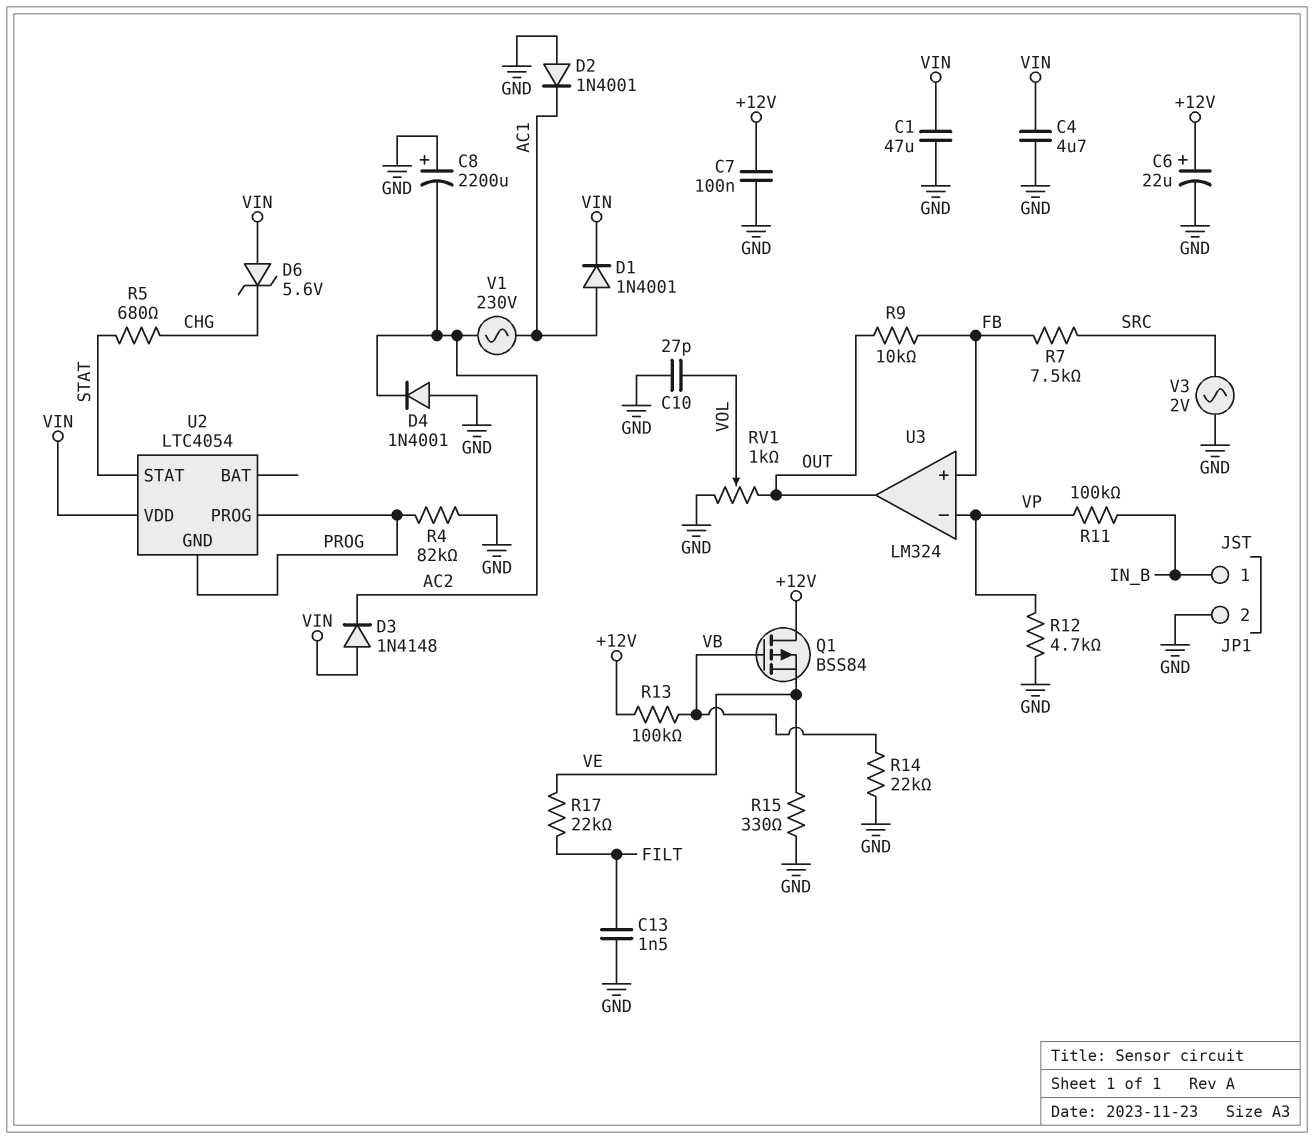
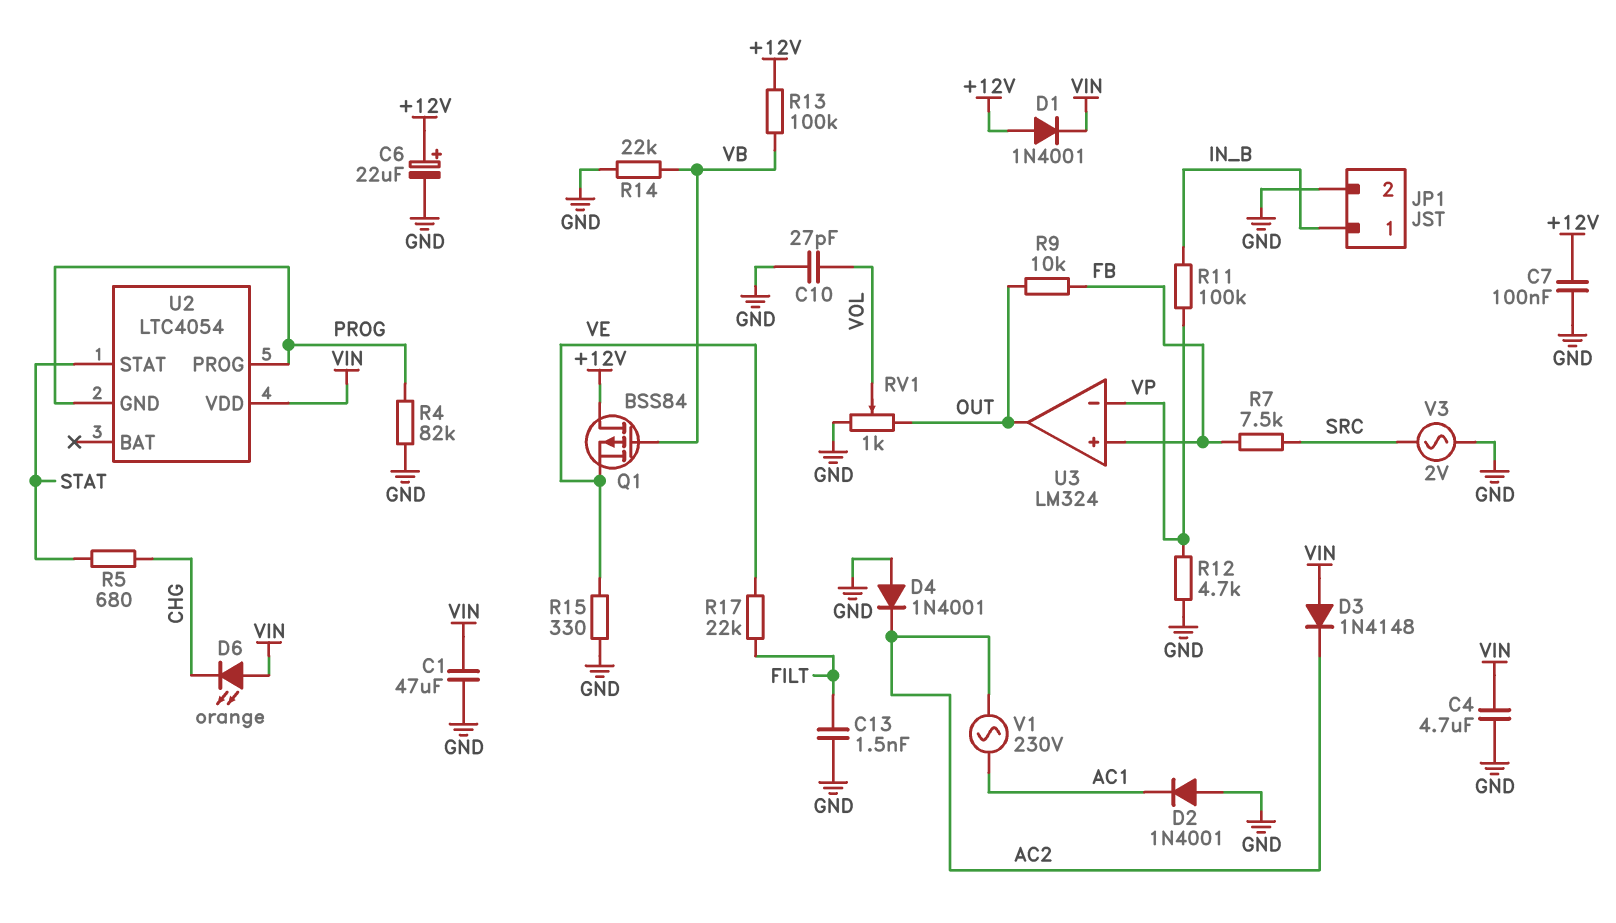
C8: 2200uF (plus GND, minus AC2) -> none
D1: diode 1N4001 (A AC1, K VIN) -> diode 1N4001 (A +12V, K VIN)
D6: zener 5.6V (A VIN, K CHG) -> LED orange (A VIN, K CHG)

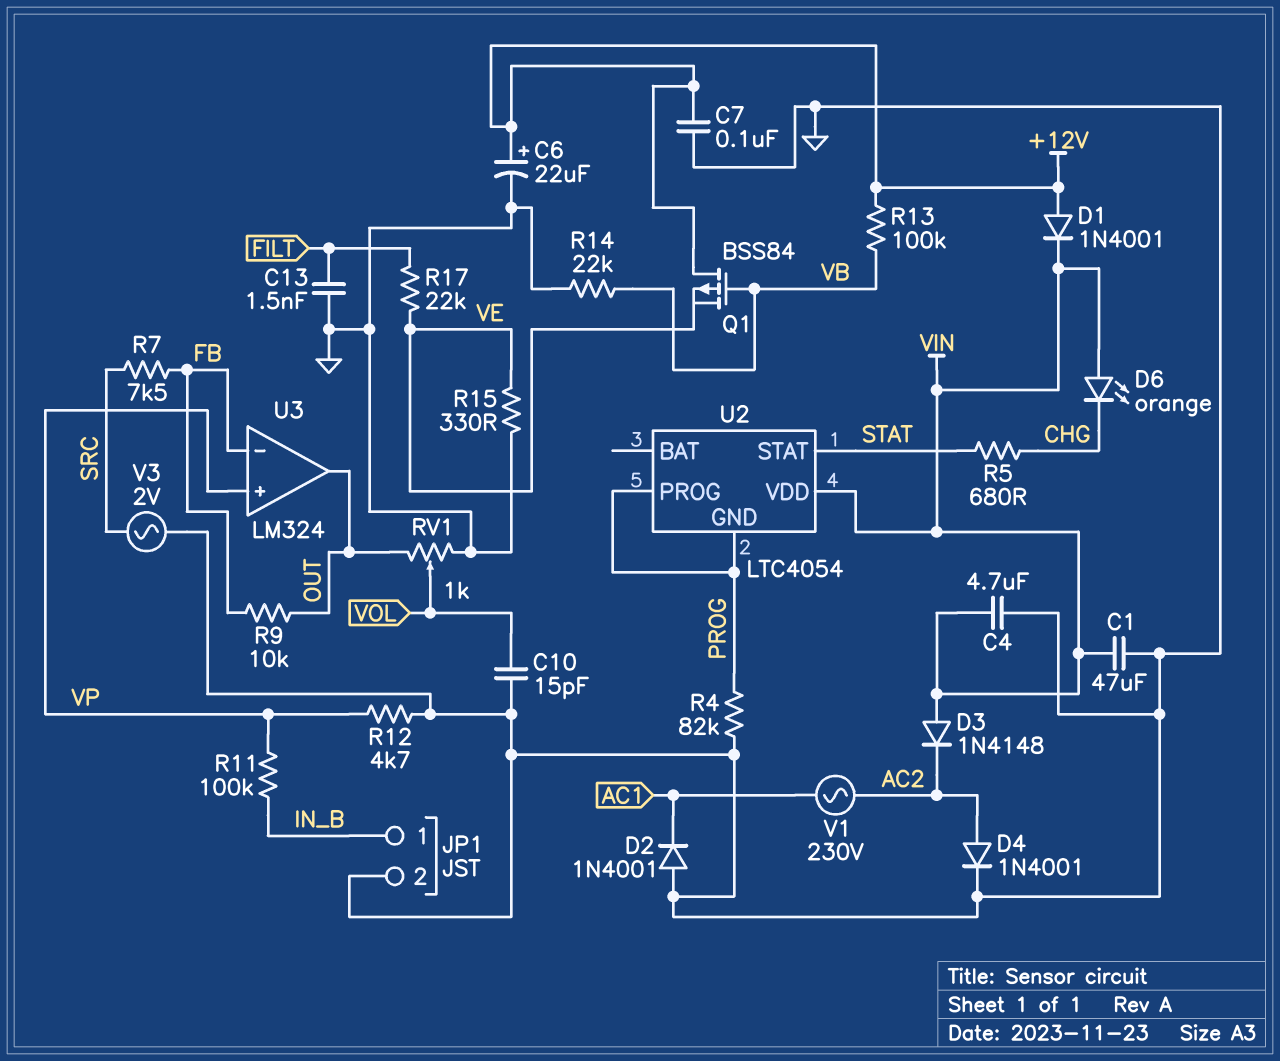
C10: 27pF (GND, VOL) -> 15pF (GND, VOL)
D4: diode 1N4001 (A GND, K AC2) -> diode 1N4001 (A AC2, K GND)
U3 pin in+: FB -> VP
U3 pin in-: VP -> FB

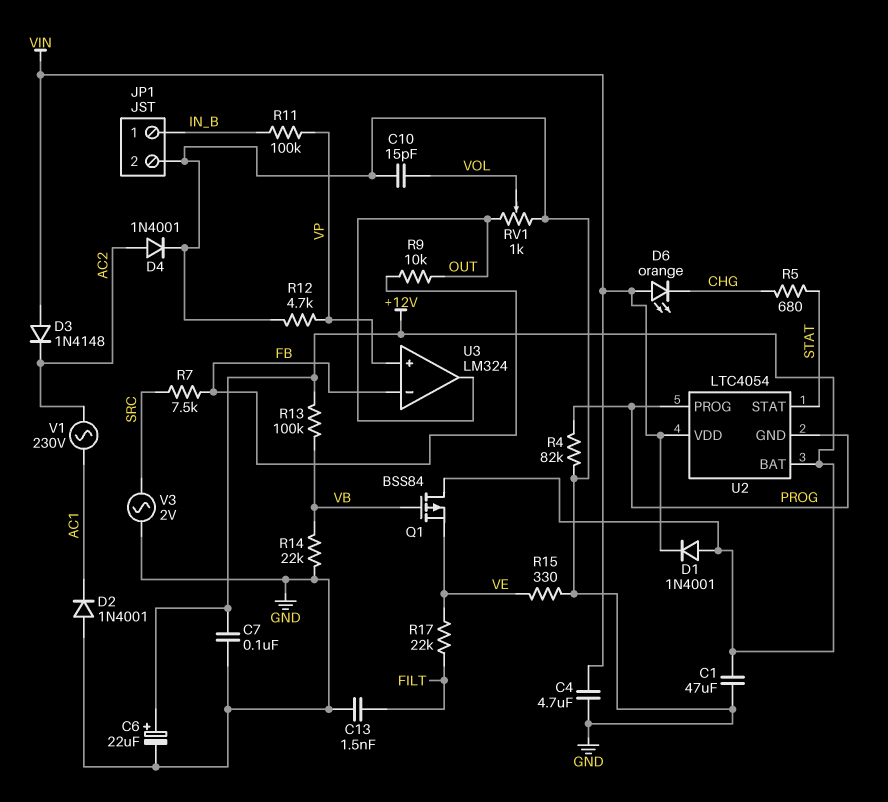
C1: 47uF (GND, VIN) -> 47uF (+12V, GND)
U2 pin BAT: none -> +12V

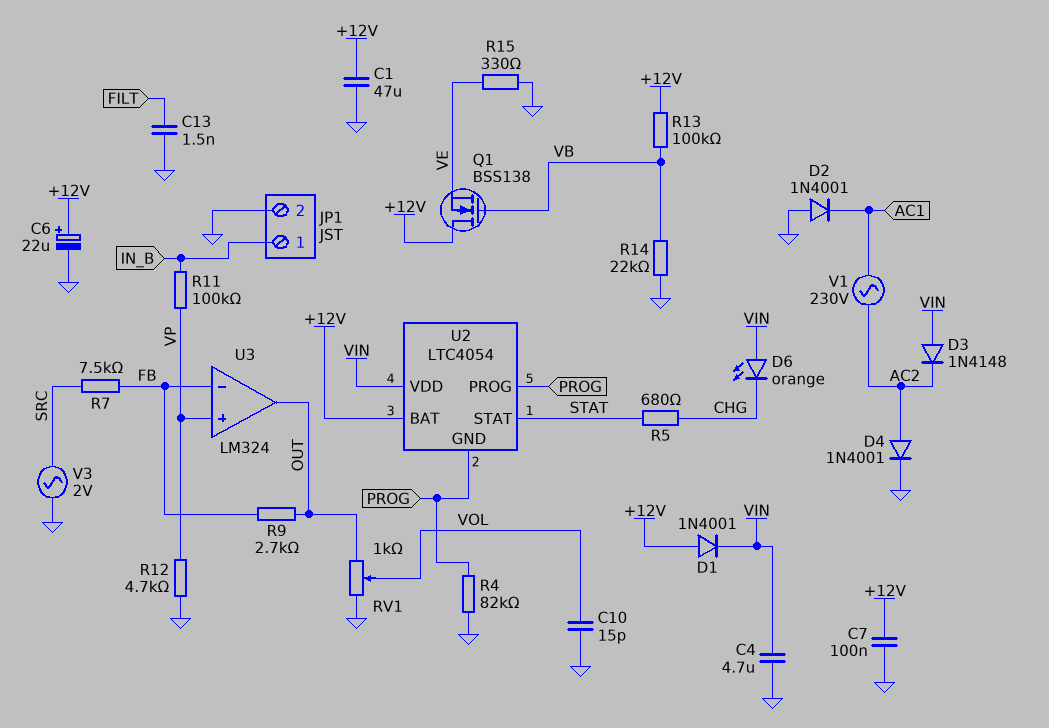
Q1: PMOS BSS84 (G VB, D +12V, S VE) -> NMOS BSS138 (G VB, D +12V, S VE)
R9: 10k (FB, OUT) -> 2.7k (FB, OUT)
R17: 22k (FILT, VE) -> none

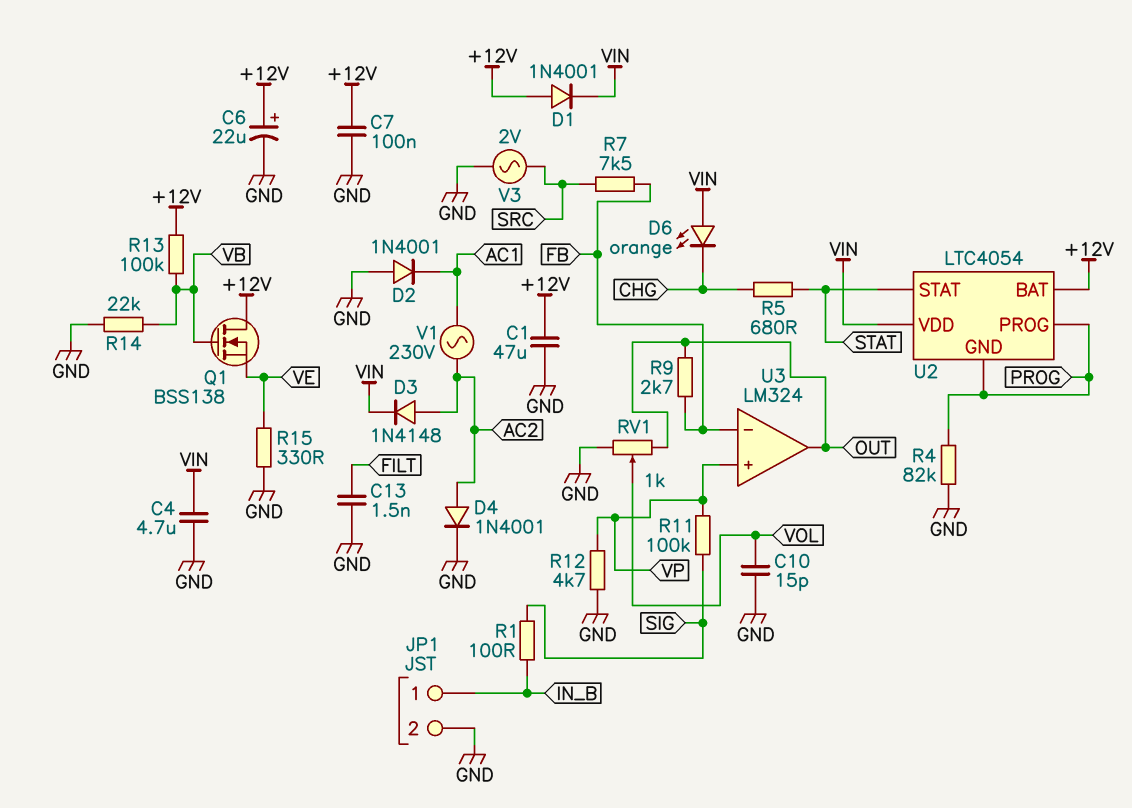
D3: diode 1N4148 (A VIN, K AC2) -> diode 1N4148 (A AC2, K VIN)
R1: none -> 100 (IN_B, SIG)
R11: 100k (IN_B, VP) -> 100k (SIG, VP)

